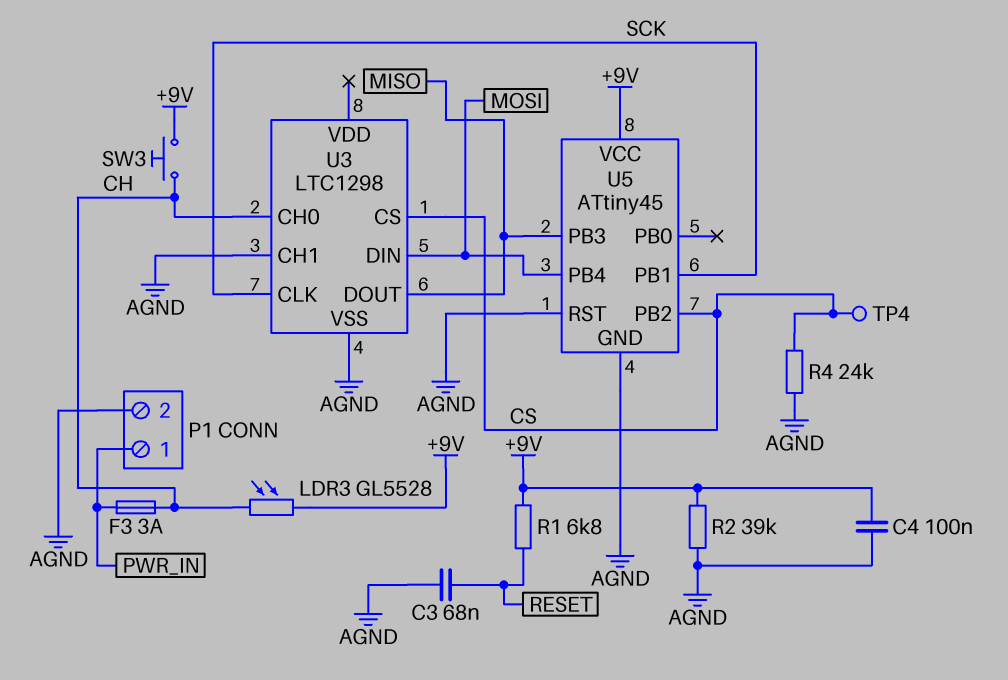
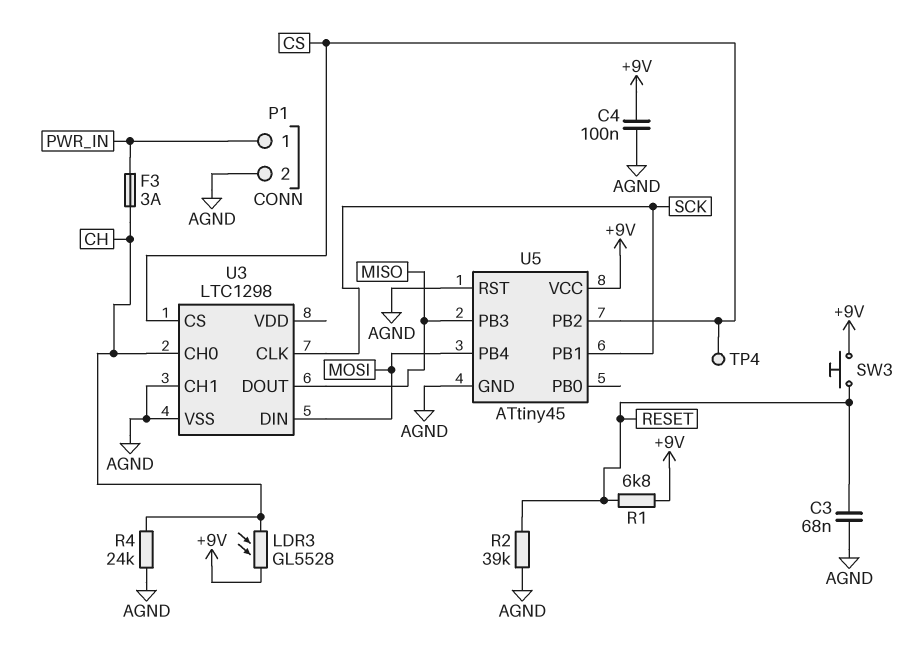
R2: 39k (+9V, AGND) -> 39k (AGND, RESET)
R4: 24k (AGND, CS) -> 24k (AGND, CH)
SW3: button (+9V, CH) -> button (+9V, RESET)

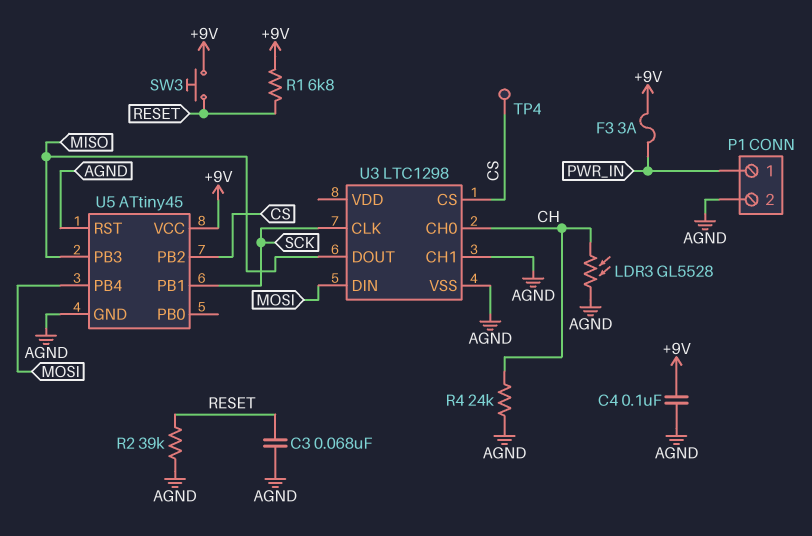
F3: 3A (CH, PWR_IN) -> 3A (+9V, PWR_IN)
LDR3: GL5528 (+9V, CH) -> GL5528 (AGND, CH)

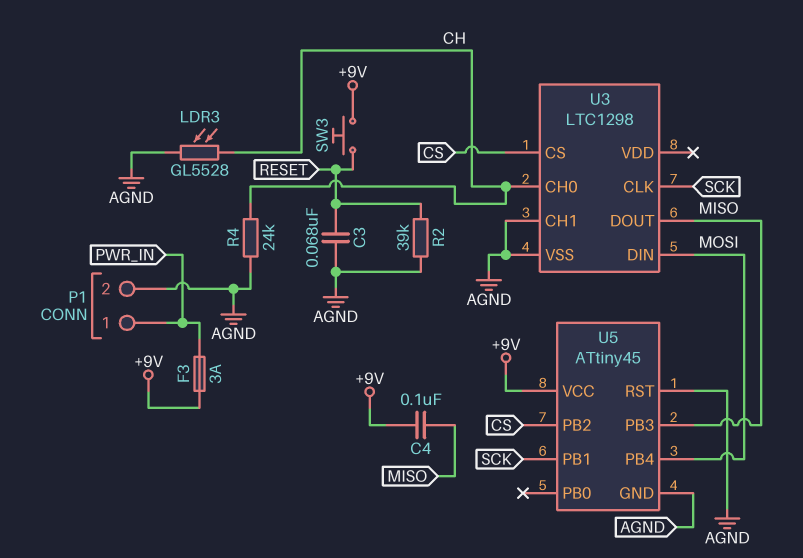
C4: 100nF (+9V, AGND) -> 100nF (+9V, MISO)
R1: 6.8k (+9V, RESET) -> none
TP4: test point (CS) -> none

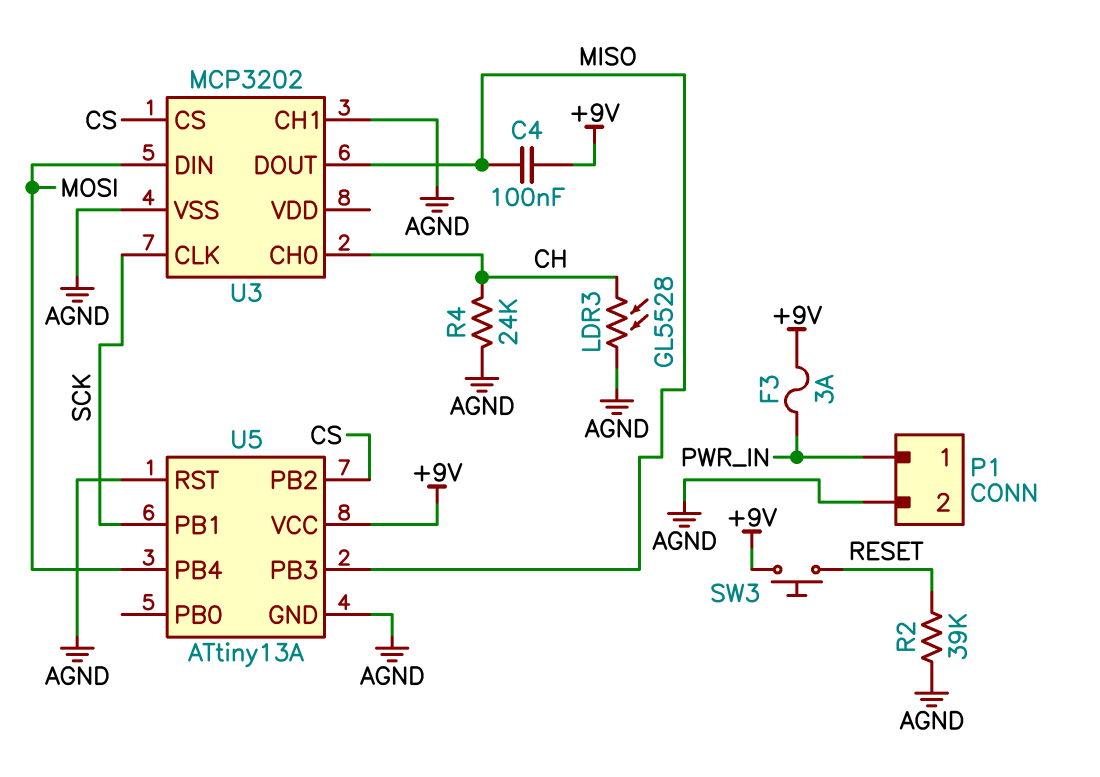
C3: 68nF (AGND, RESET) -> none
U3: LTC1298 -> MCP3202
U5: ATtiny45 -> ATtiny13A

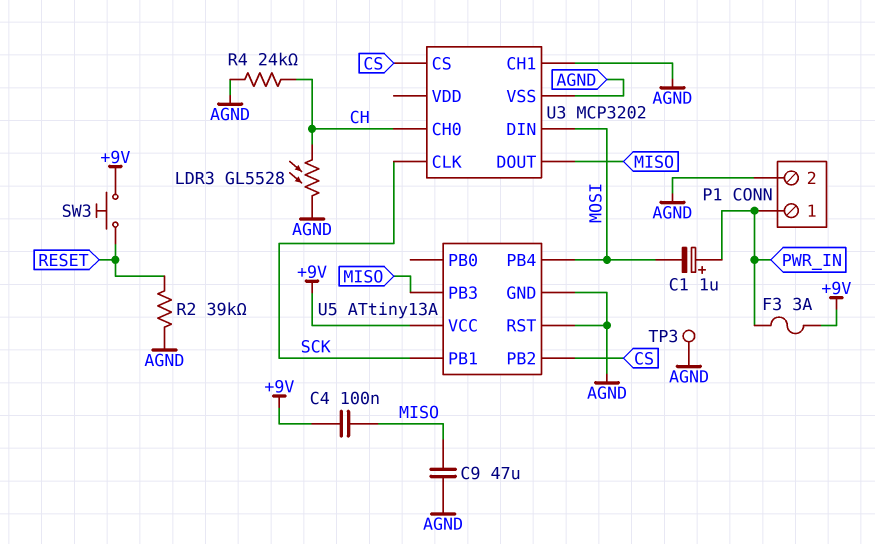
C1: none -> 1uF (plus PWR_IN, minus MOSI)
C9: none -> 47uF (AGND, MISO)
TP3: none -> test point (AGND)

